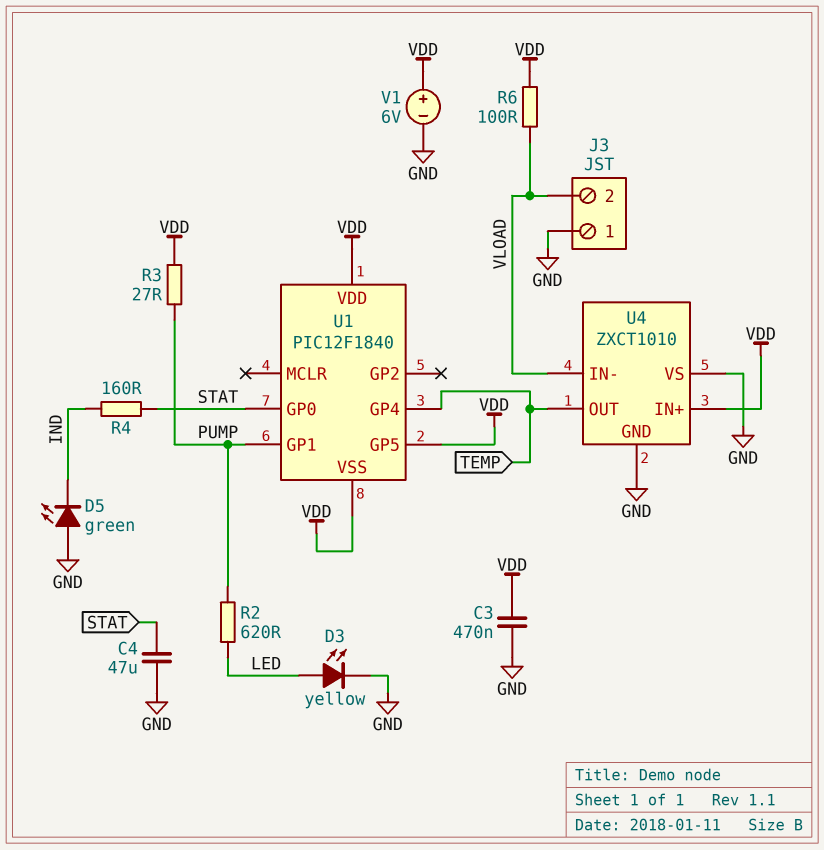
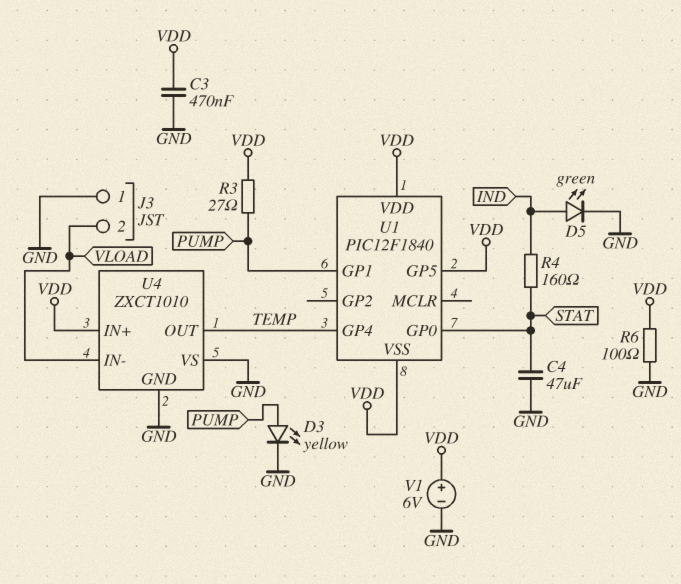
D3: LED yellow (A LED, K GND) -> LED yellow (A PUMP, K GND)
D5: LED green (A GND, K IND) -> LED green (A IND, K GND)
R2: 620 (LED, PUMP) -> none
R6: 100 (VDD, VLOAD) -> 100 (GND, VDD)

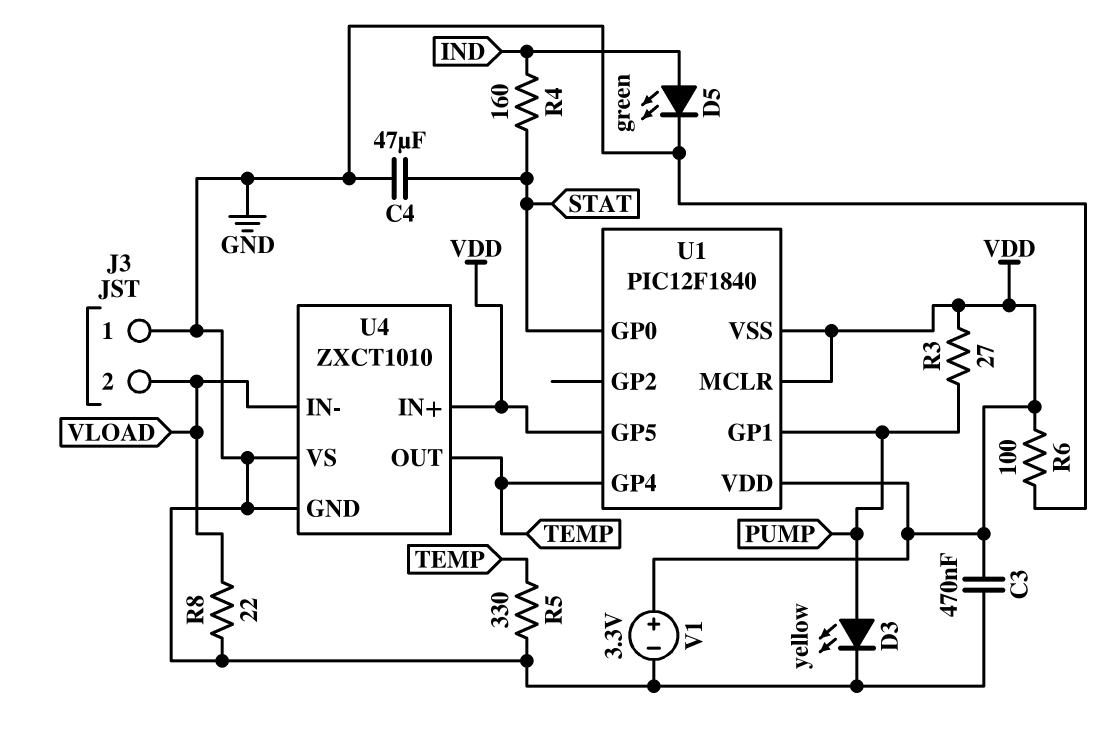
R5: none -> 330 (GND, TEMP)
R8: none -> 22 (GND, VLOAD)
U1 pin MCLR: none -> VDD
V1: 6V (plus VDD, minus GND) -> 3.3V (plus VDD, minus GND)

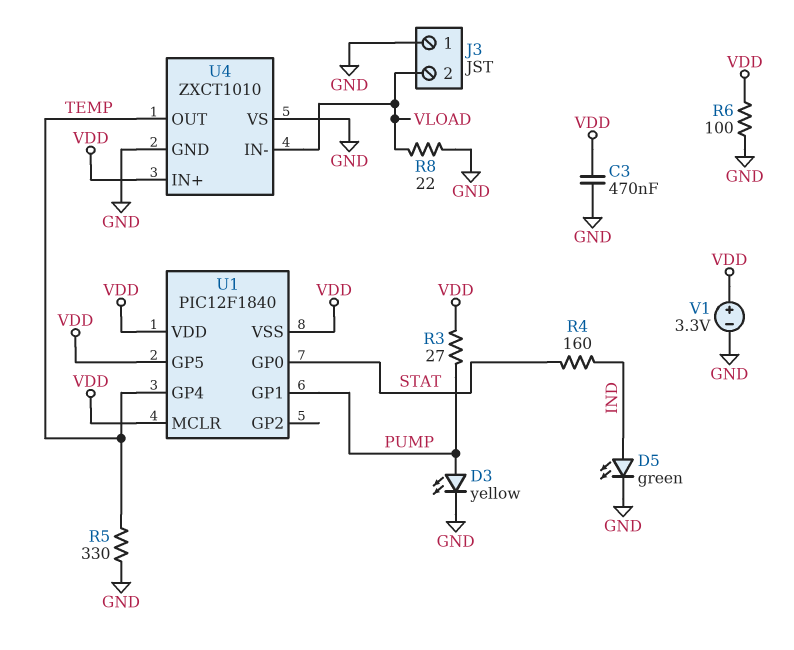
C4: 47uF (GND, STAT) -> none

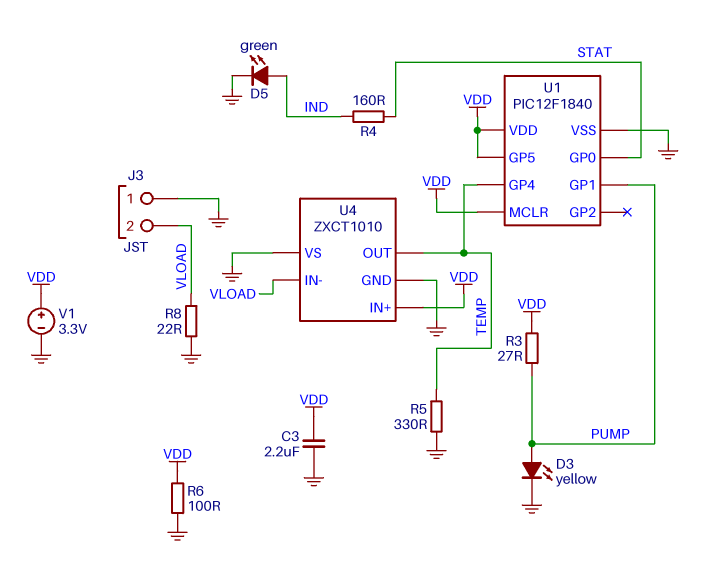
C3: 470nF (GND, VDD) -> 2.2uF (GND, VDD)
U1 pin VSS: VDD -> GND

